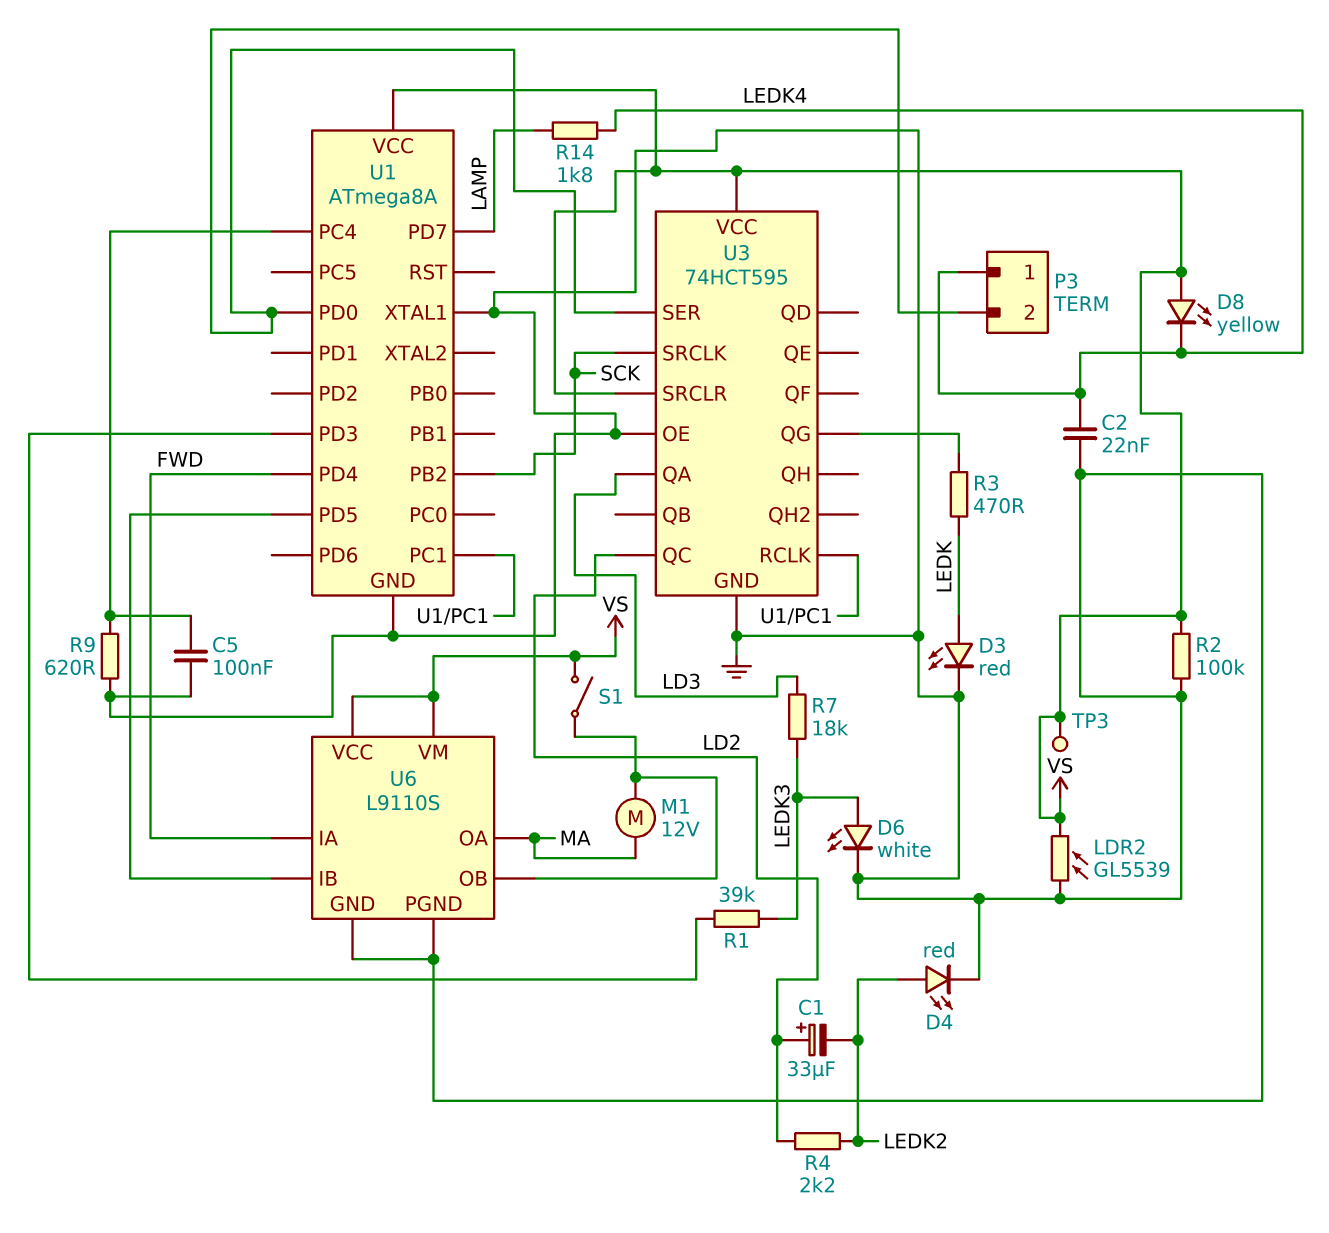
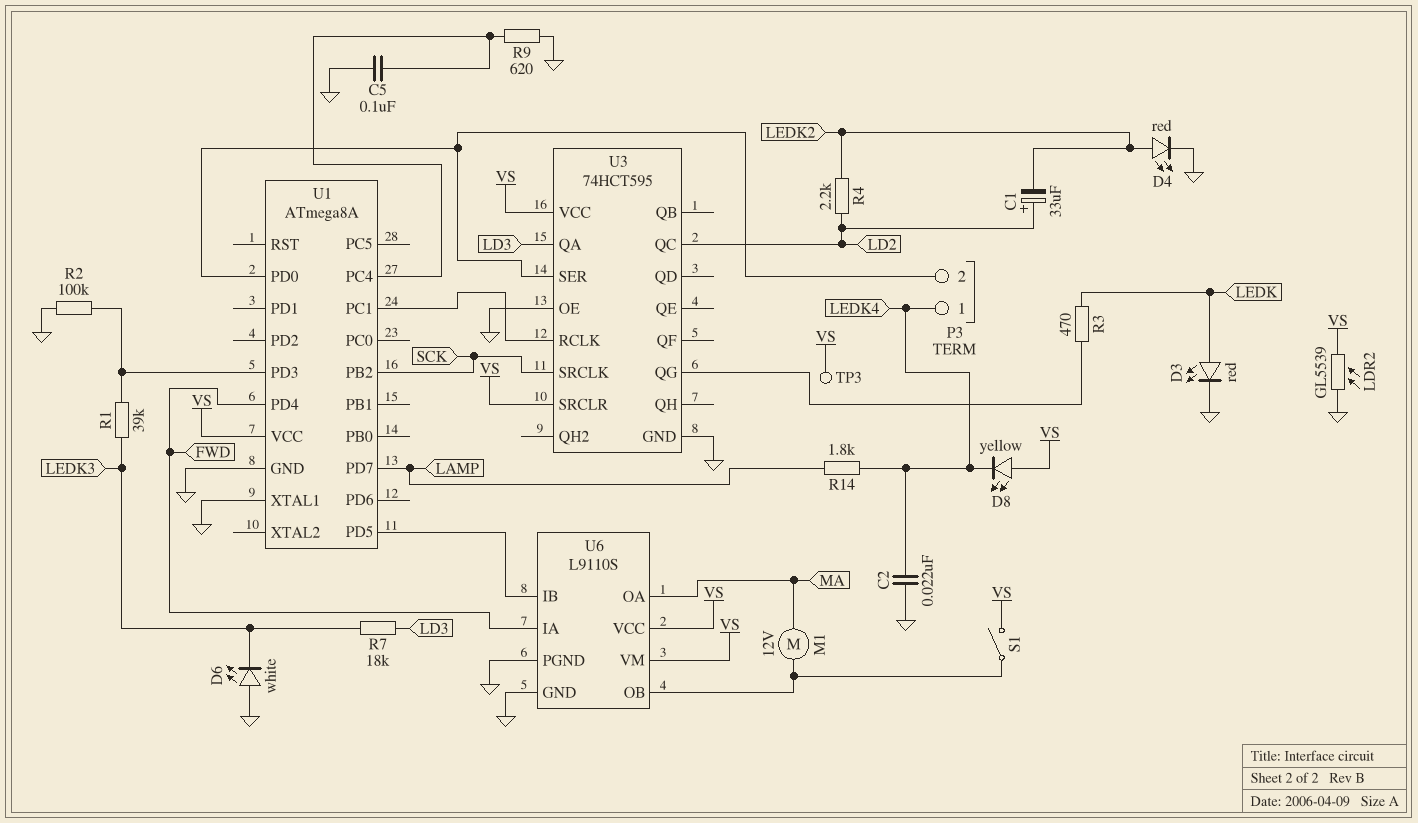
D6: LED white (A LEDK3, K GND) -> LED white (A GND, K LEDK3)
R2: 100k (GND, VS) -> 100k (GND, U1/PD3)

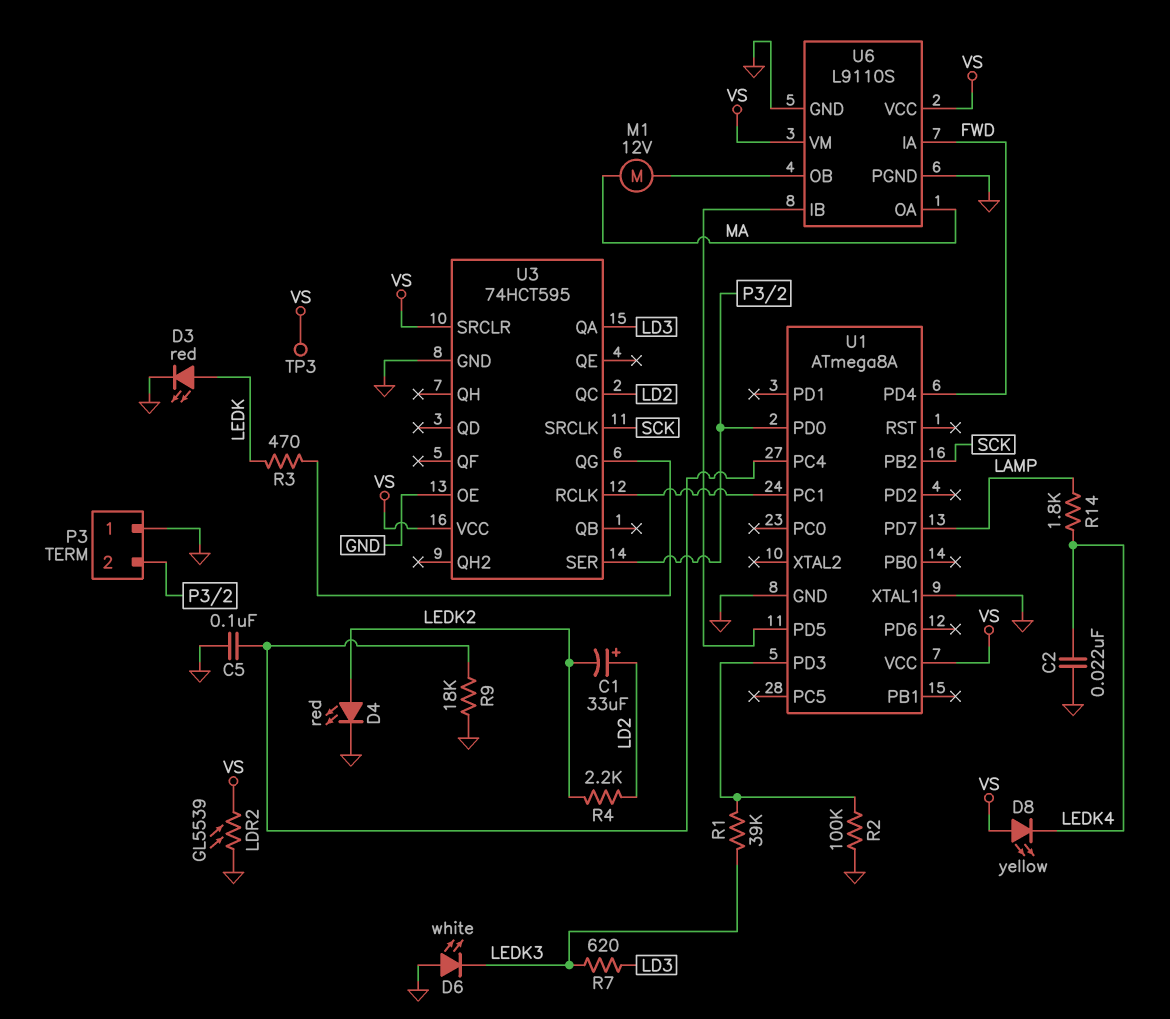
P3 pin 1: LEDK4 -> GND
R7: 18k (LD3, LEDK3) -> 620 (LD3, LEDK3)
R9: 620 (GND, U1/PC4) -> 18k (GND, U1/PC4)
S1: switch (U6/OB, VS) -> none

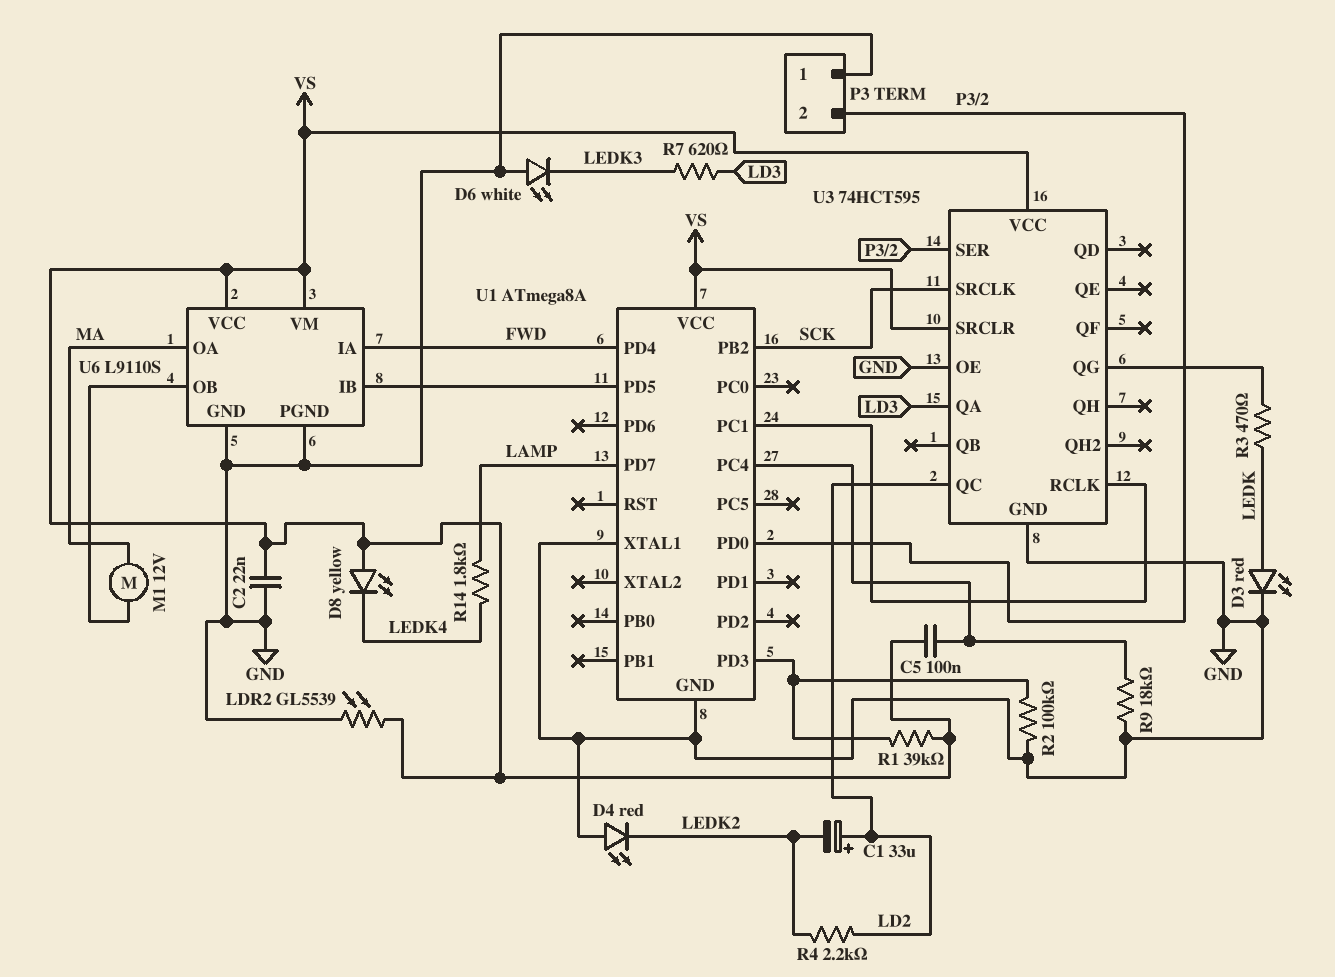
C2: 22nF (GND, LEDK4) -> 22nF (GND, VS)
C5: 100nF (GND, U1/PC4) -> 100nF (U1/PC4, VS)
D4: LED red (A LEDK2, K GND) -> LED red (A GND, K LEDK2)
R1: 39k (LEDK3, U1/PD3) -> 39k (U1/PD3, VS)
TP3: test point (VS) -> none

